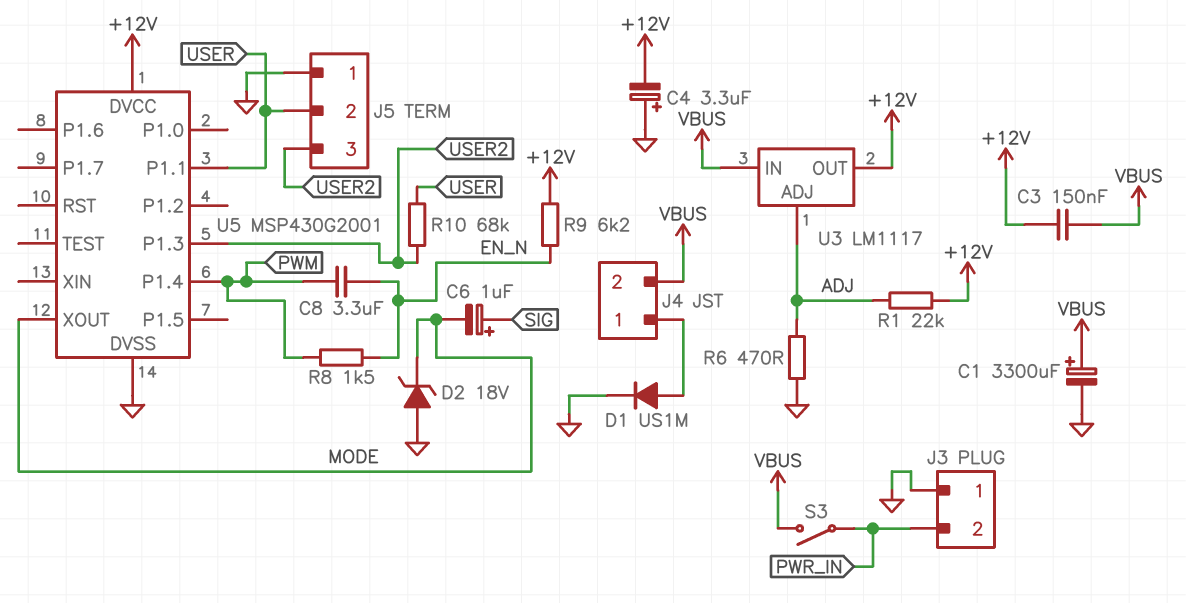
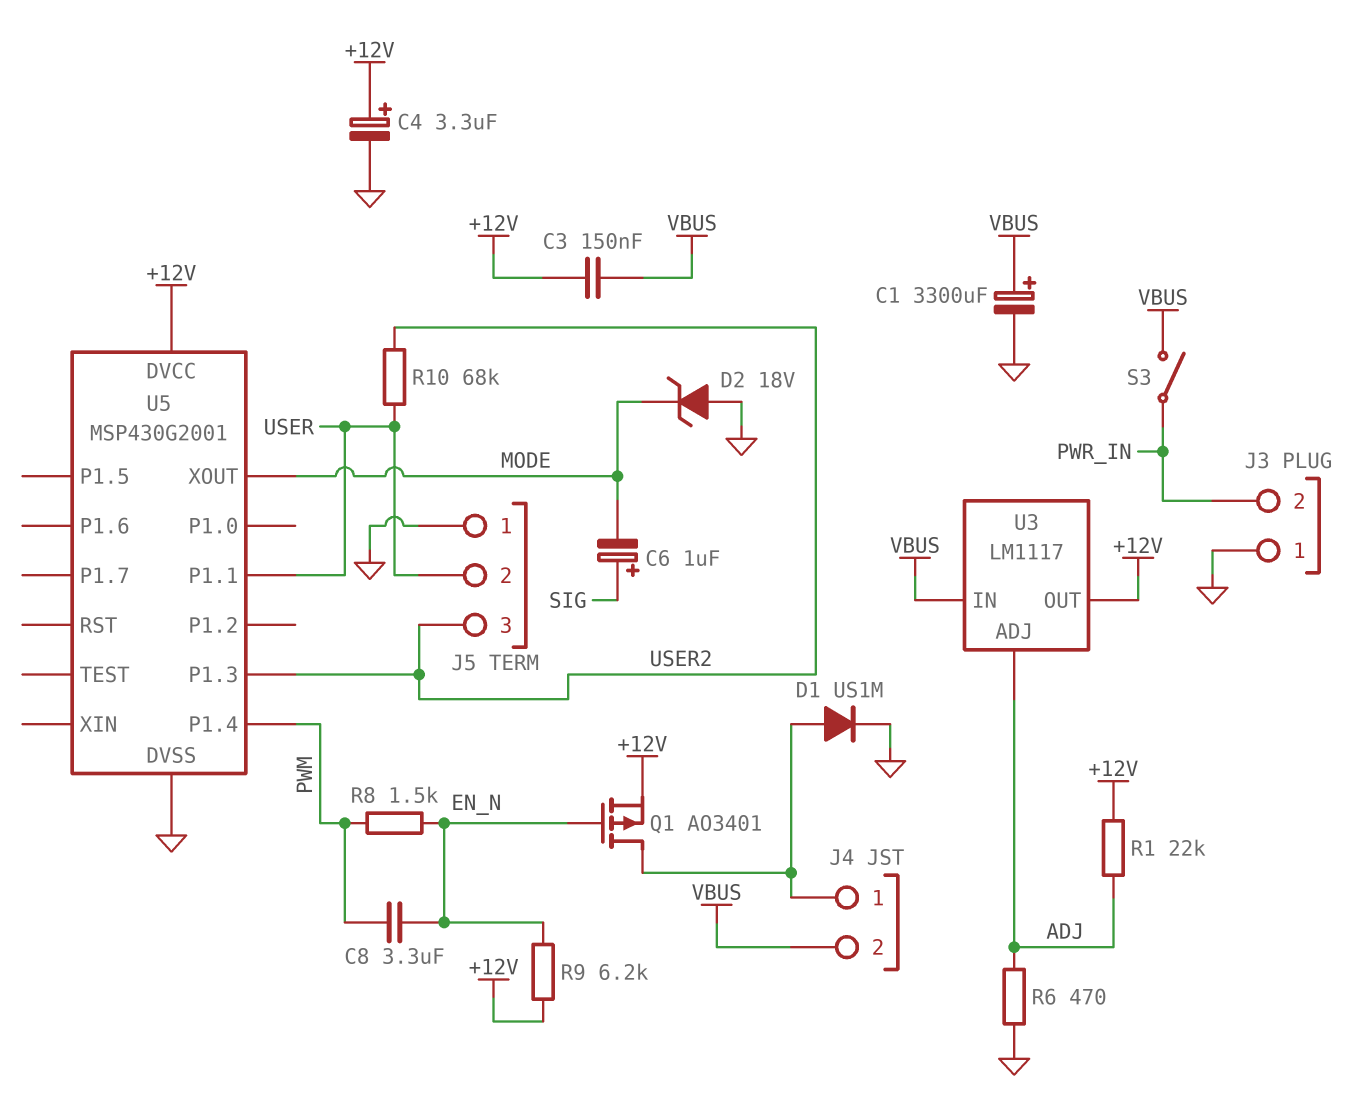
C4: 3.3uF (plus GND, minus +12V) -> 3.3uF (plus +12V, minus GND)
Q1: none -> PMOS AO3401 (G EN_N, D J4/1, S +12V)

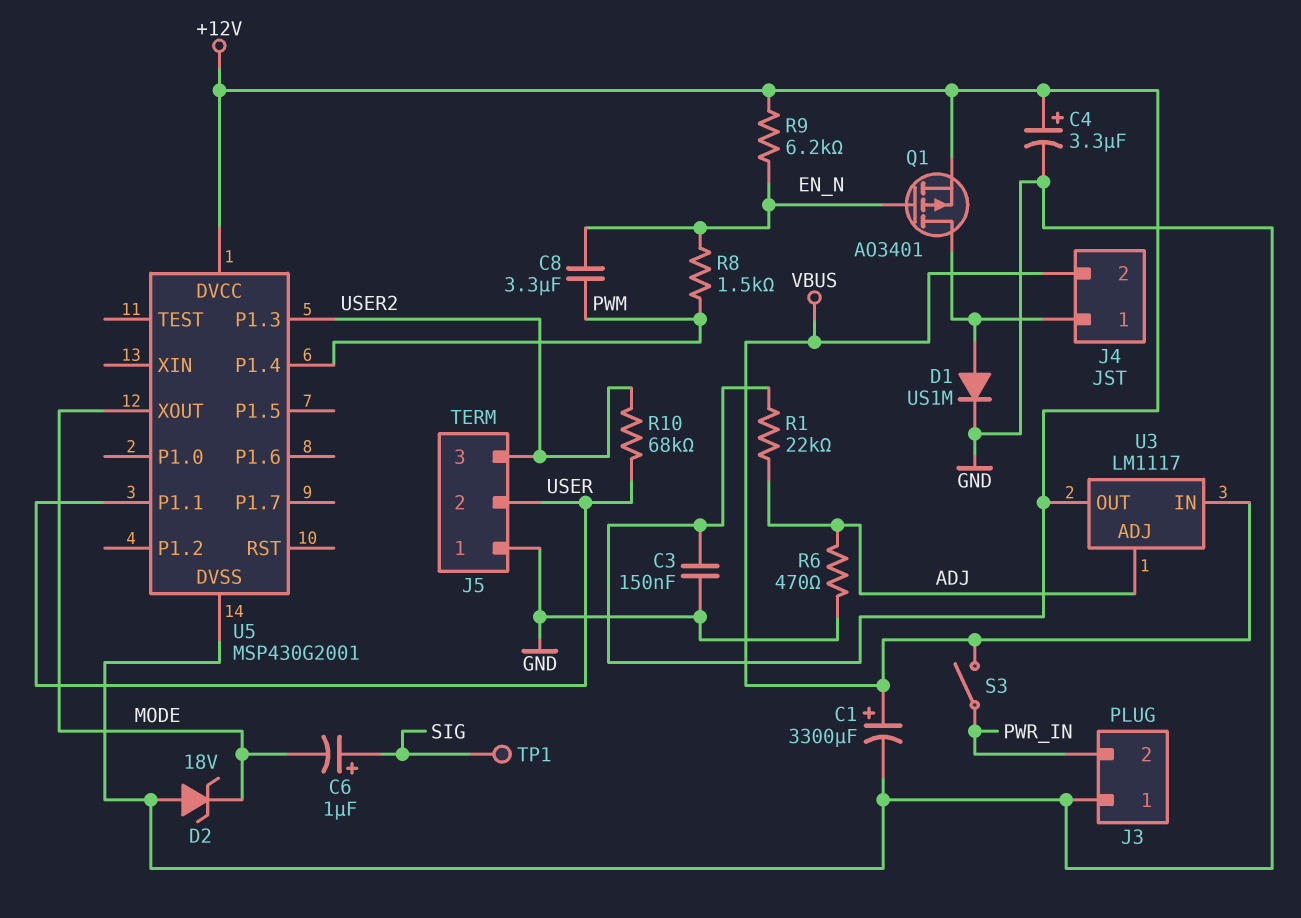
C3: 150nF (+12V, VBUS) -> 150nF (+12V, GND)
TP1: none -> test point (SIG)

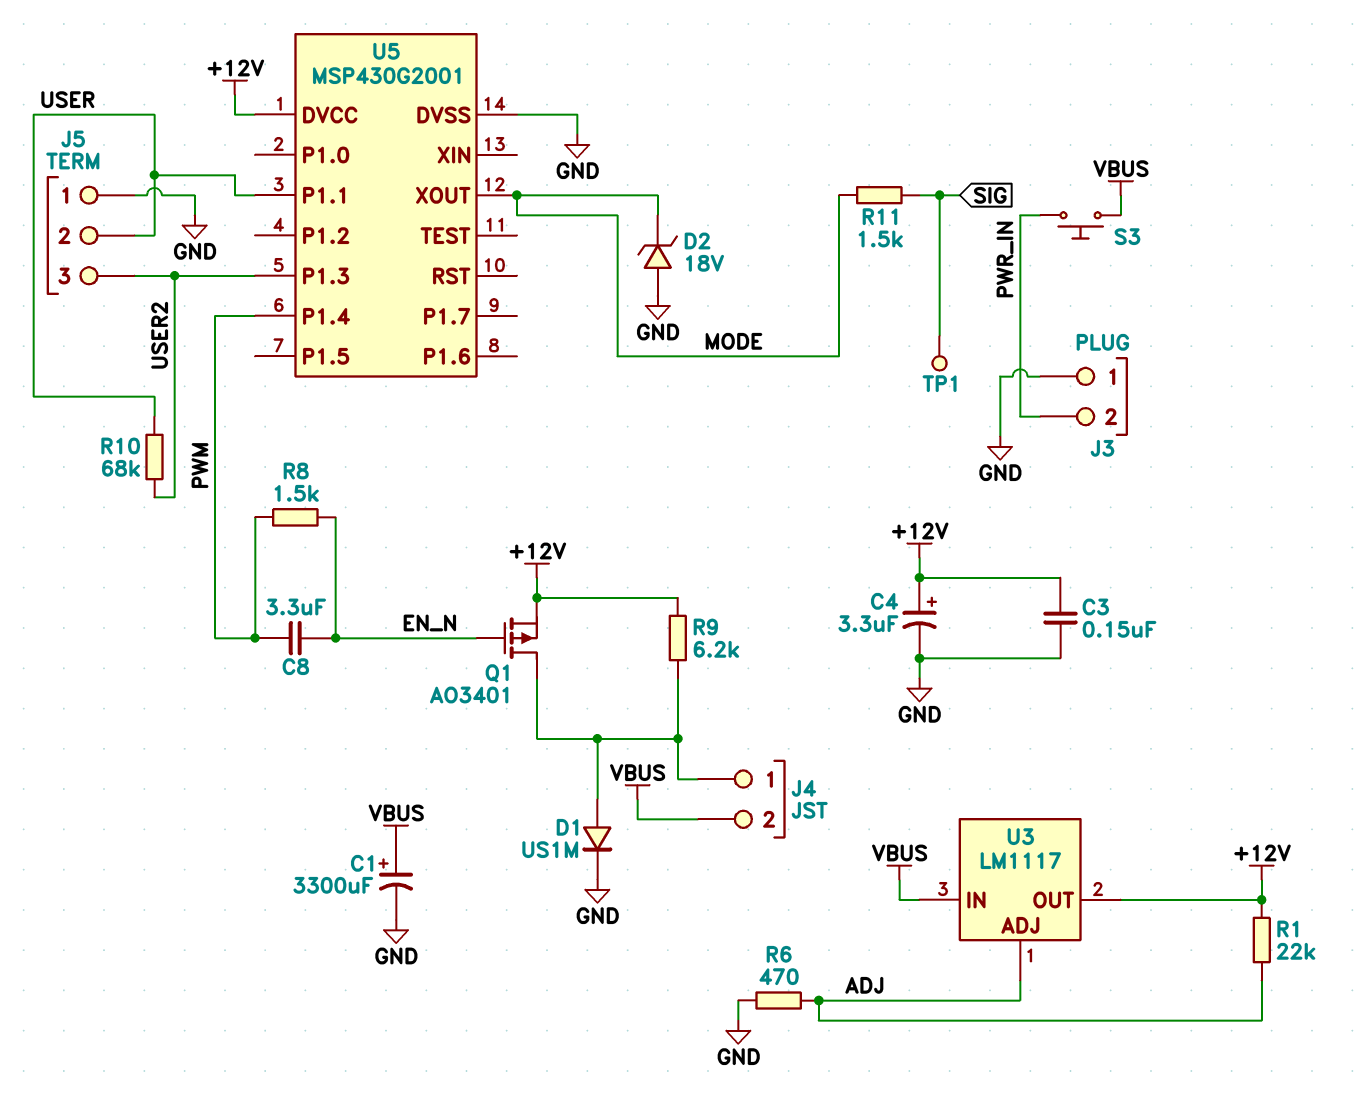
C6: 1uF (plus SIG, minus MODE) -> none
R9: 6.2k (+12V, EN_N) -> 6.2k (+12V, J4/1)
R11: none -> 1.5k (MODE, SIG)
S3: switch (PWR_IN, VBUS) -> button (PWR_IN, VBUS)

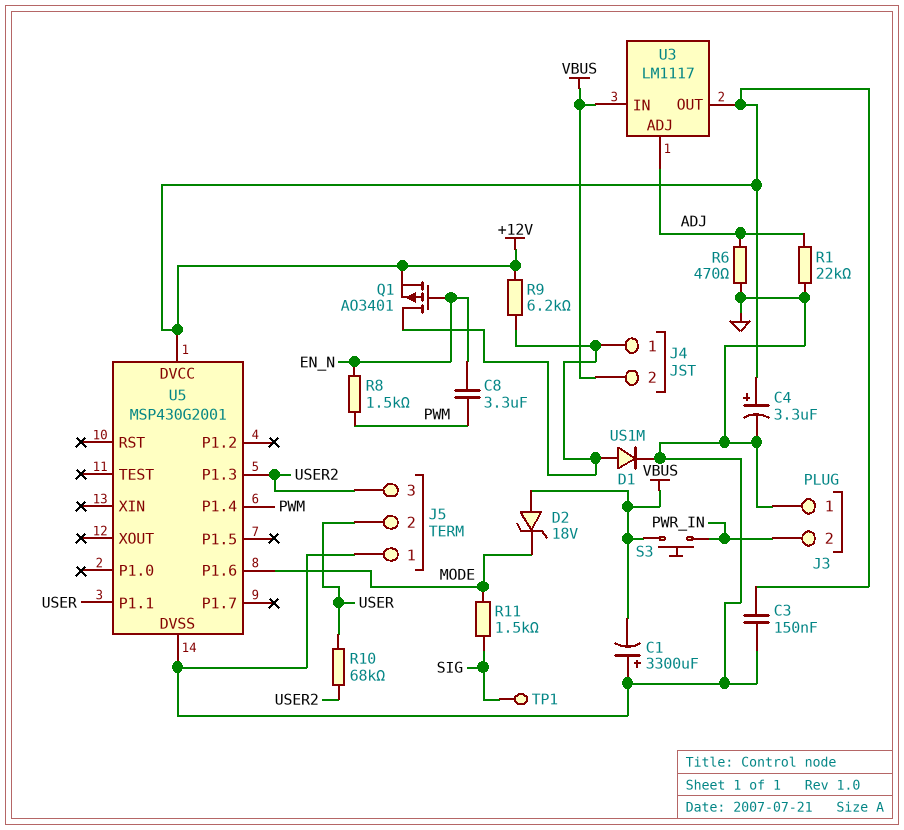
C1: 3300uF (plus VBUS, minus GND) -> 3300uF (plus GND, minus VBUS)
D2: zener 18V (A GND, K MODE) -> zener 18V (A VBUS, K MODE)
R1: 22k (+12V, ADJ) -> 22k (ADJ, GND)
U5 pin P1.6: none -> MODE
U5 pin XOUT: MODE -> none

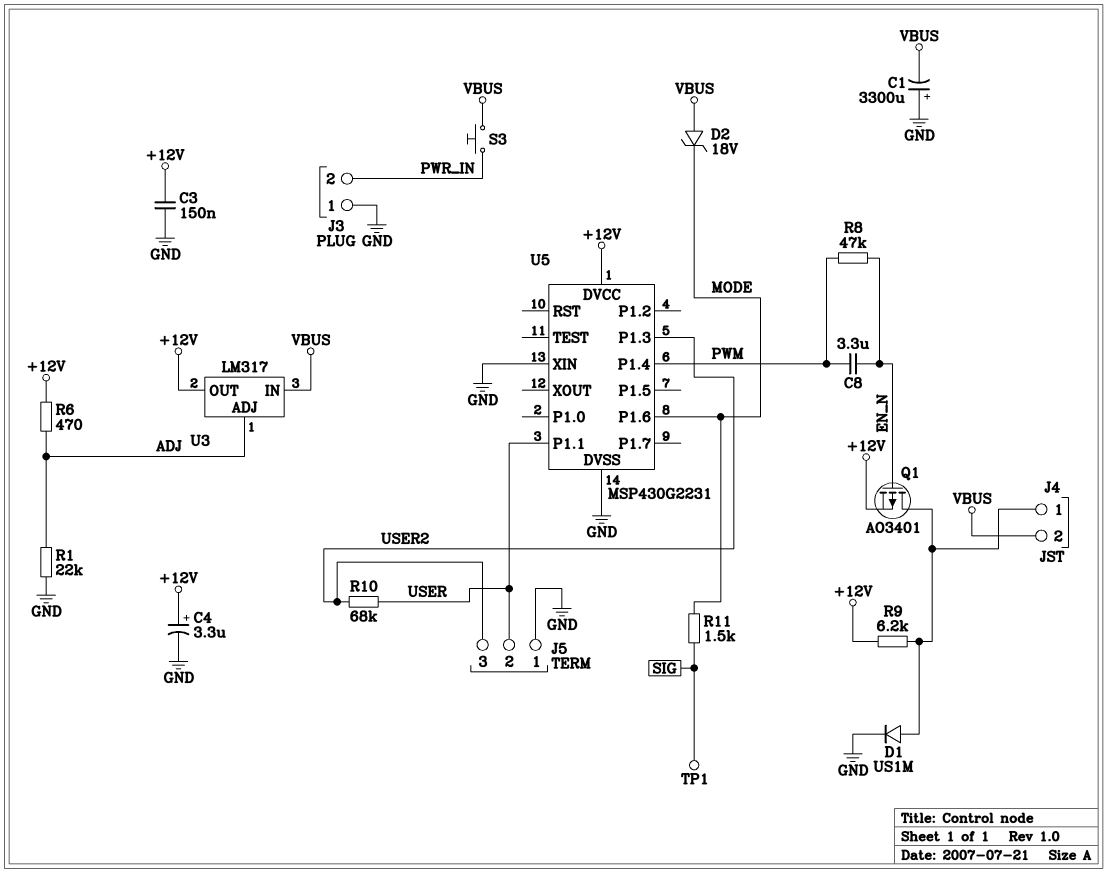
R6: 470 (ADJ, GND) -> 470 (+12V, ADJ)
R8: 1.5k (EN_N, PWM) -> 47k (EN_N, PWM)
U3: LM1117 -> LM317
U5: MSP430G2001 -> MSP430G2231
U5 pin XIN: none -> GND

